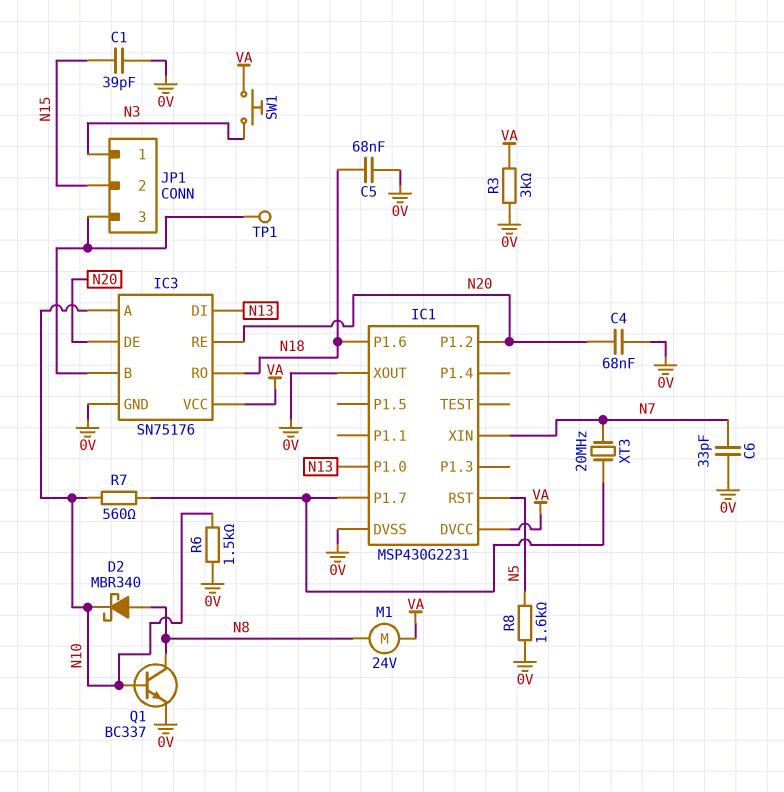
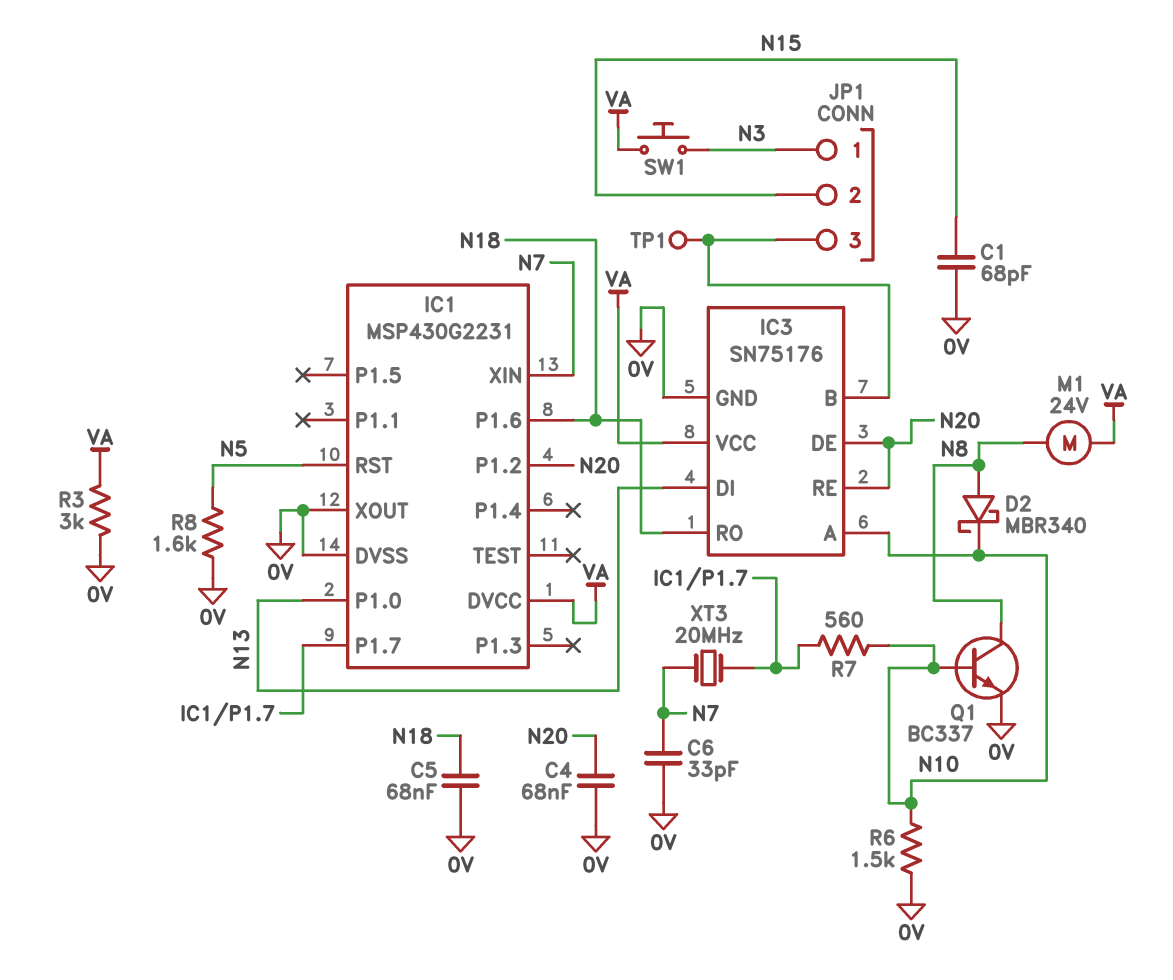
C1: 39pF (0V, N15) -> 68pF (0V, N15)

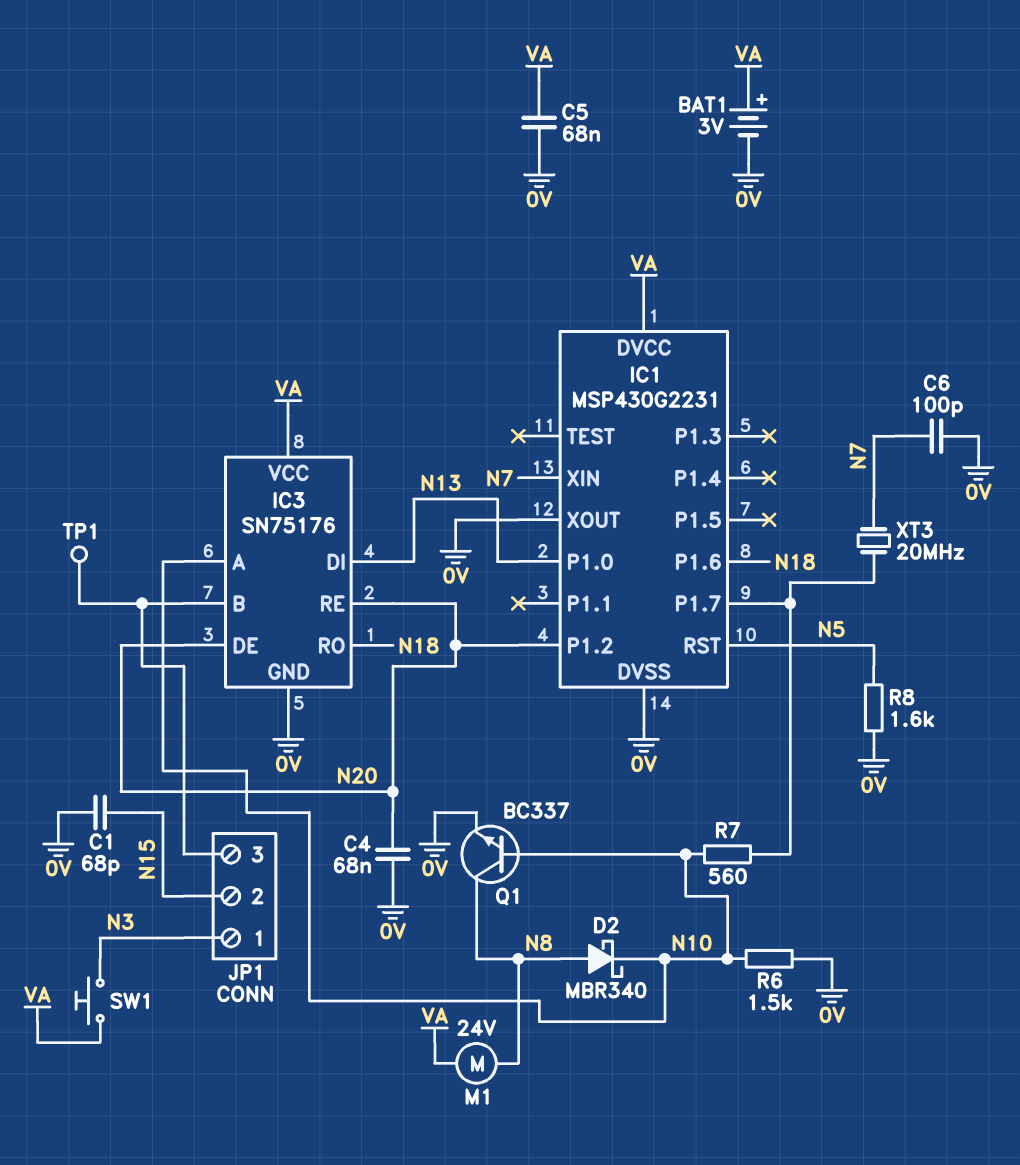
BAT1: none -> 3V (plus VA, minus 0V)
C5: 68nF (0V, N18) -> 68nF (0V, VA)
C6: 33pF (0V, N7) -> 100pF (0V, N7)
R3: 3k (0V, VA) -> none

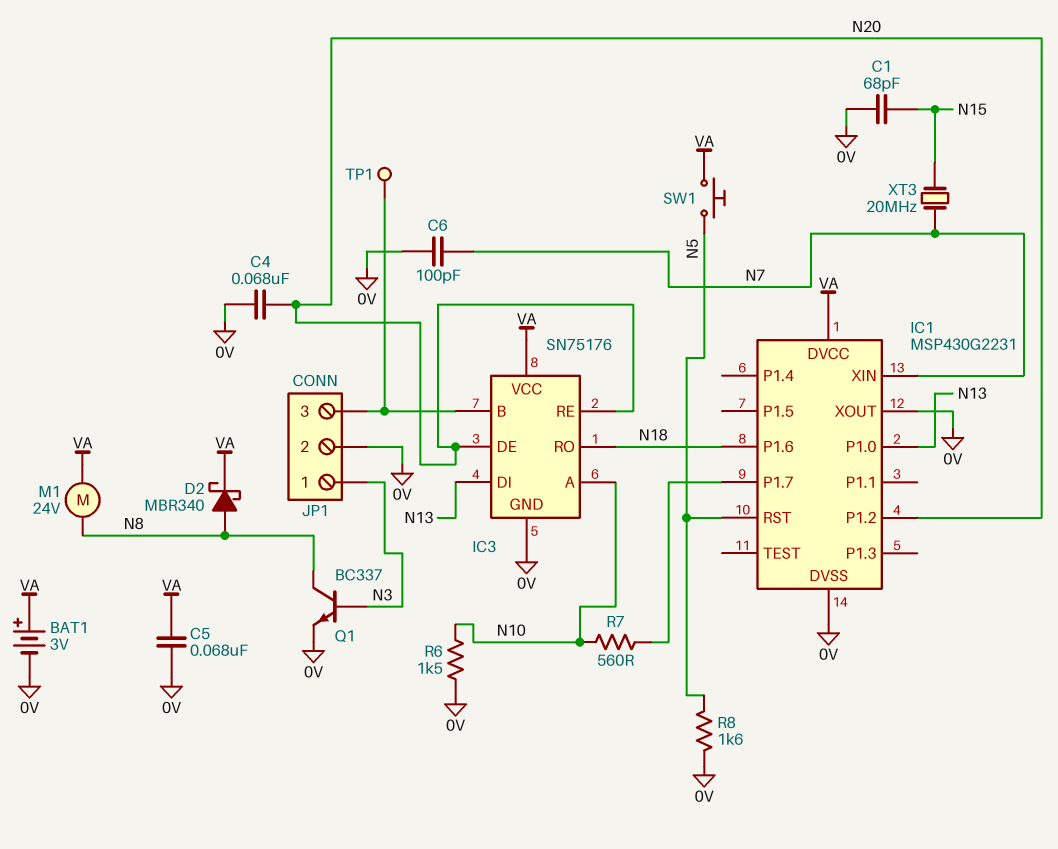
D2: schottky MBR340 (A N8, K N10) -> schottky MBR340 (A N8, K VA)
JP1 pin 2: N15 -> 0V
Q1: NPN BC337 (B N10, C N8, E 0V) -> NPN BC337 (B N3, C N8, E 0V)
SW1: button (N3, VA) -> button (N5, VA)
XT3: 20MHz (IC1/P1.7, N7) -> 20MHz (N7, N15)

